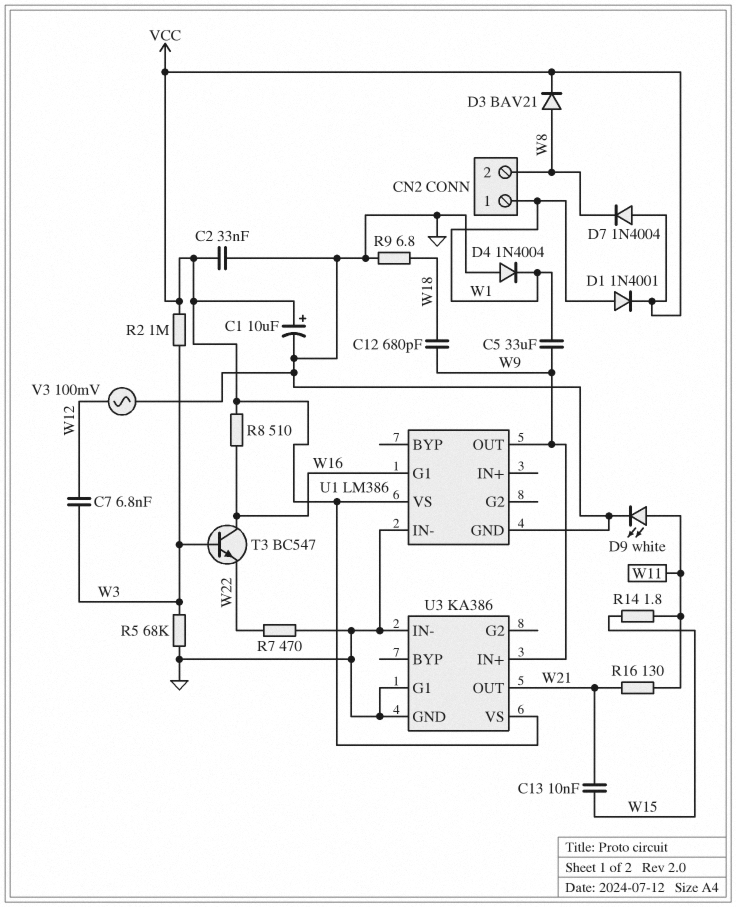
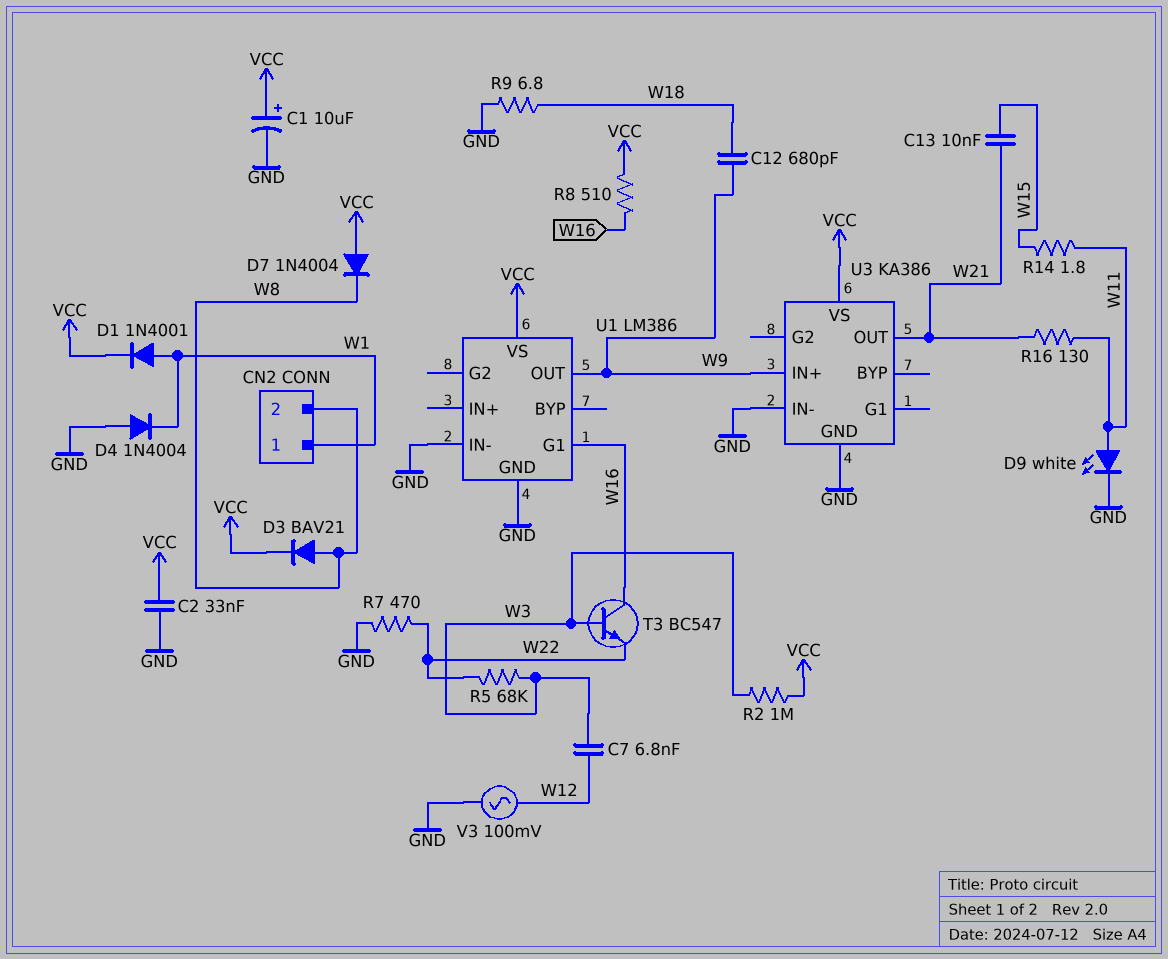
C5: 33uF (W1, W9) -> none
R5: 68k (GND, W3) -> 68k (W3, W22)
U3 pin G1: GND -> none

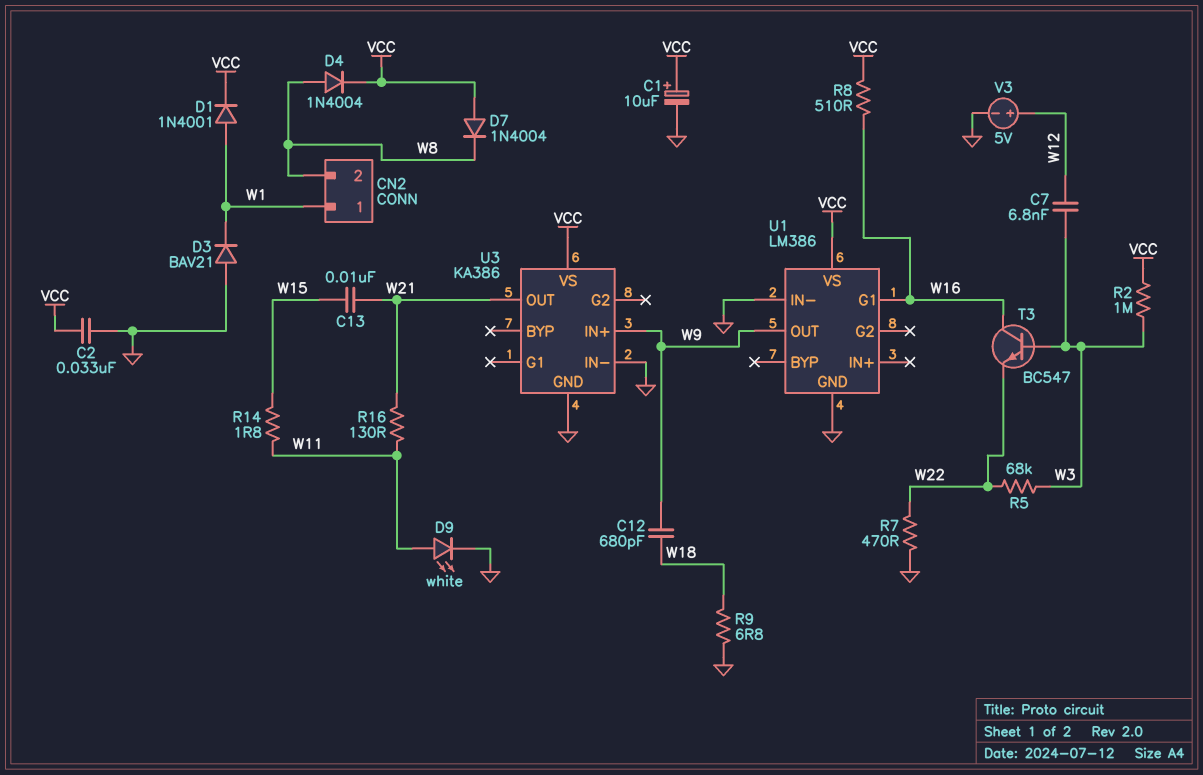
D3: diode BAV21 (A W8, K VCC) -> diode BAV21 (A GND, K W1)
D4: diode 1N4004 (A GND, K W1) -> diode 1N4004 (A W8, K VCC)
V3: AC 100mV (GND, W12) -> 5V (plus W12, minus GND)

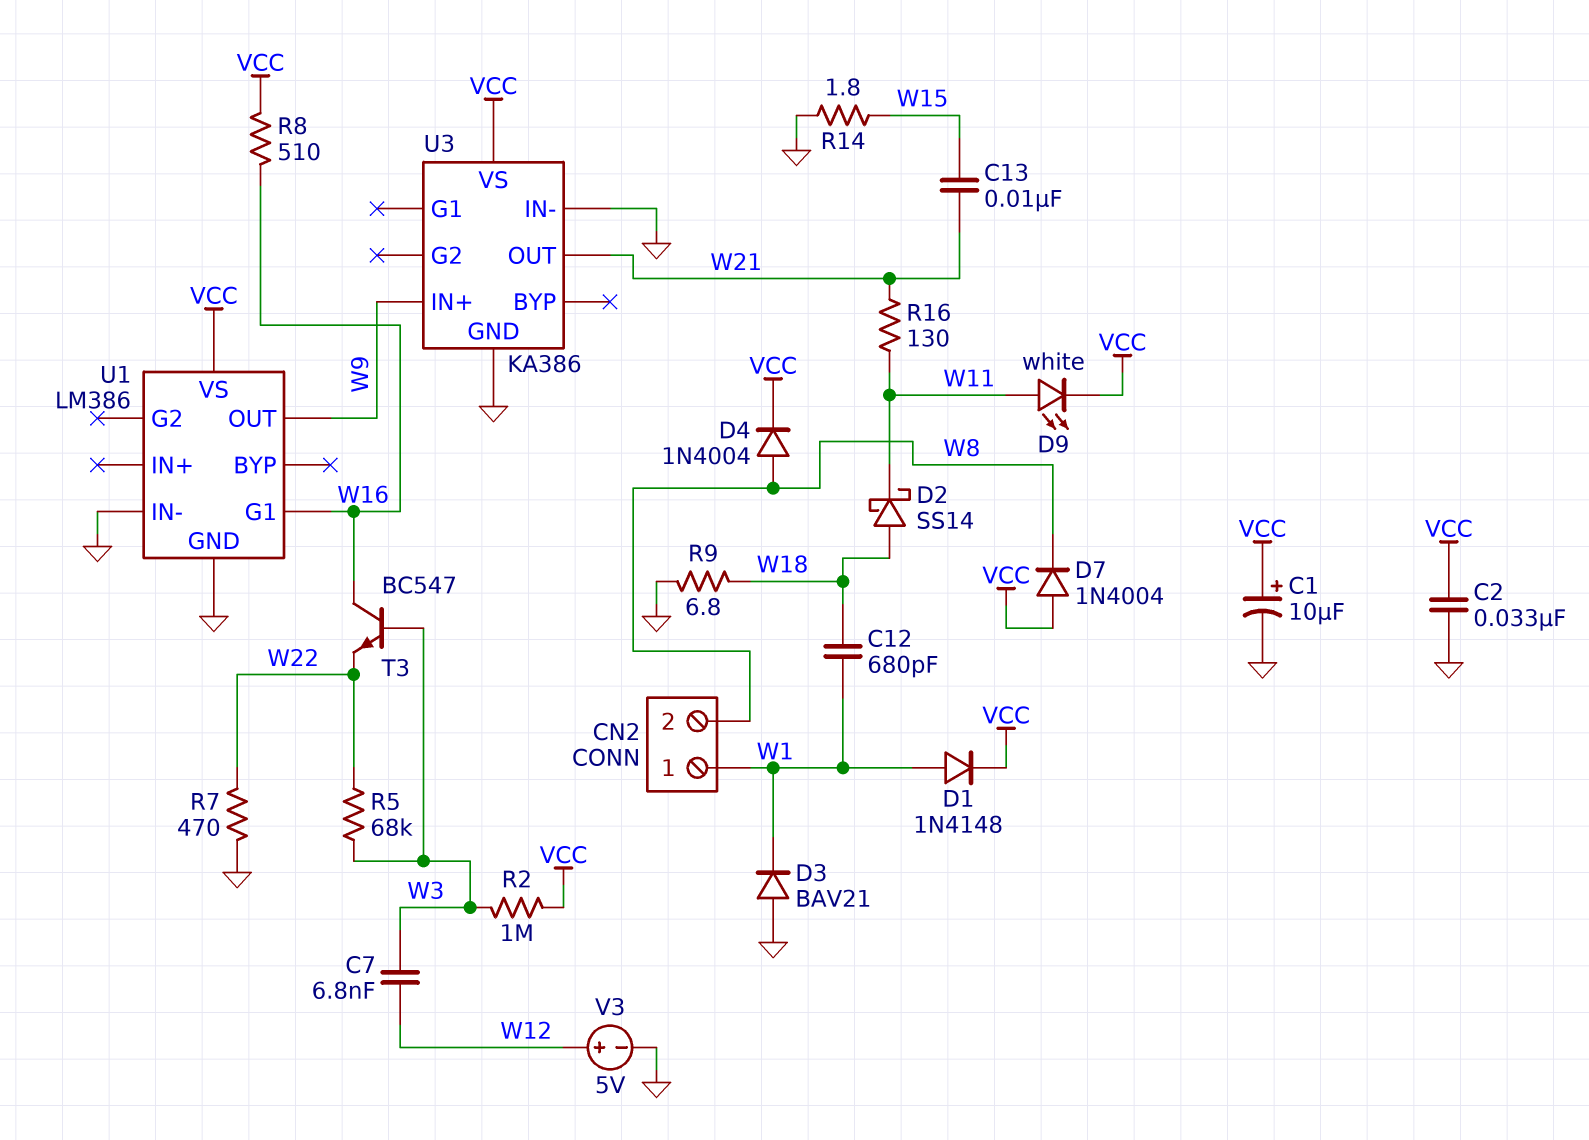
C12: 680pF (W9, W18) -> 680pF (W1, W18)
D1: diode 1N4001 (A W1, K VCC) -> diode 1N4148 (A W1, K VCC)
D2: none -> schottky SS14 (A W18, K W11)
D9: LED white (A W11, K GND) -> LED white (A W11, K VCC)
R14: 1.8 (W11, W15) -> 1.8 (GND, W15)

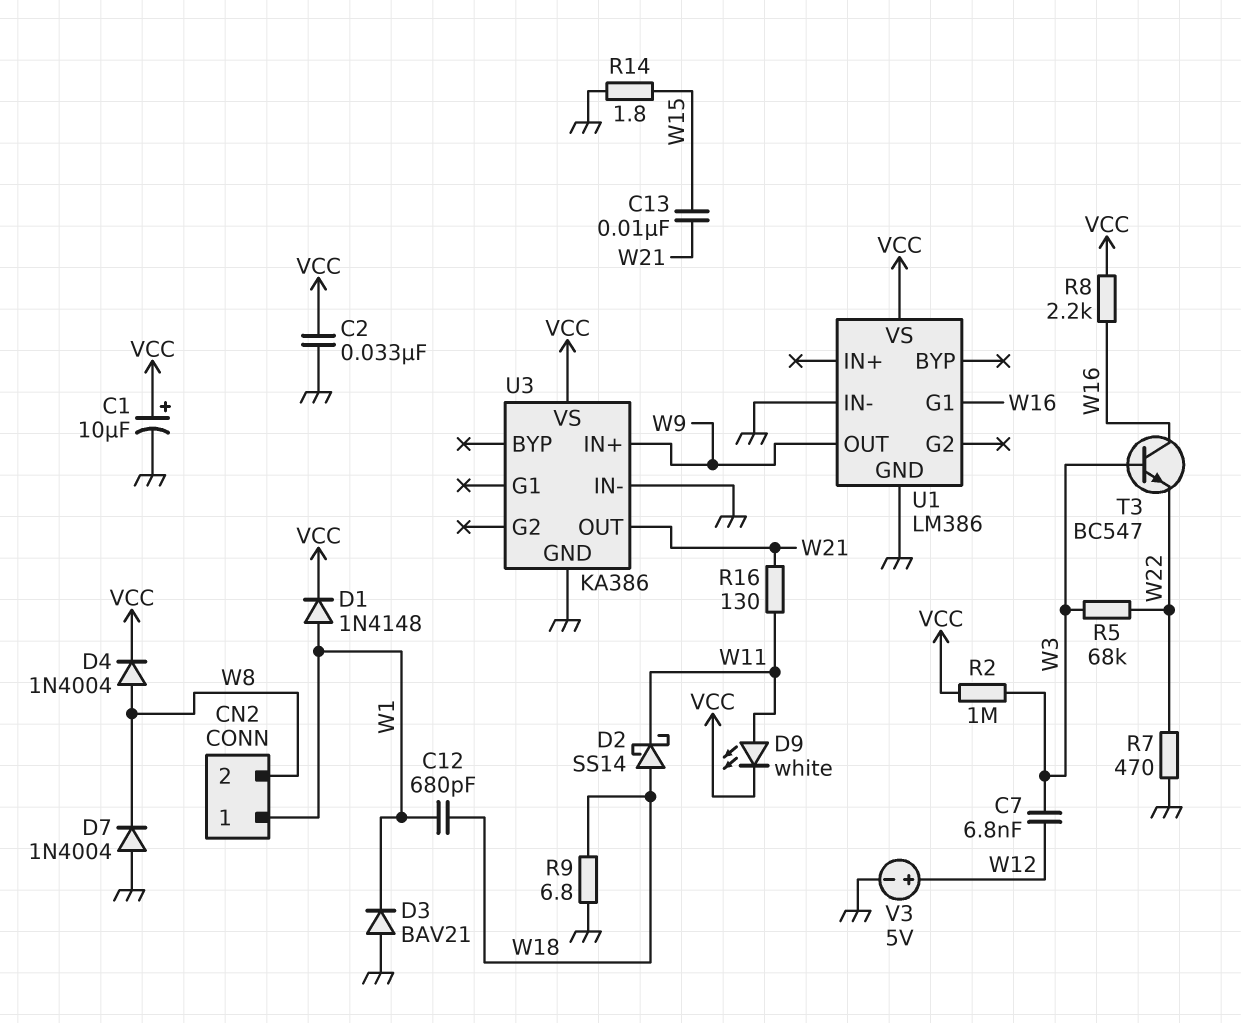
D7: diode 1N4004 (A VCC, K W8) -> diode 1N4004 (A GND, K W8)
R8: 510 (VCC, W16) -> 2.2k (VCC, W16)

